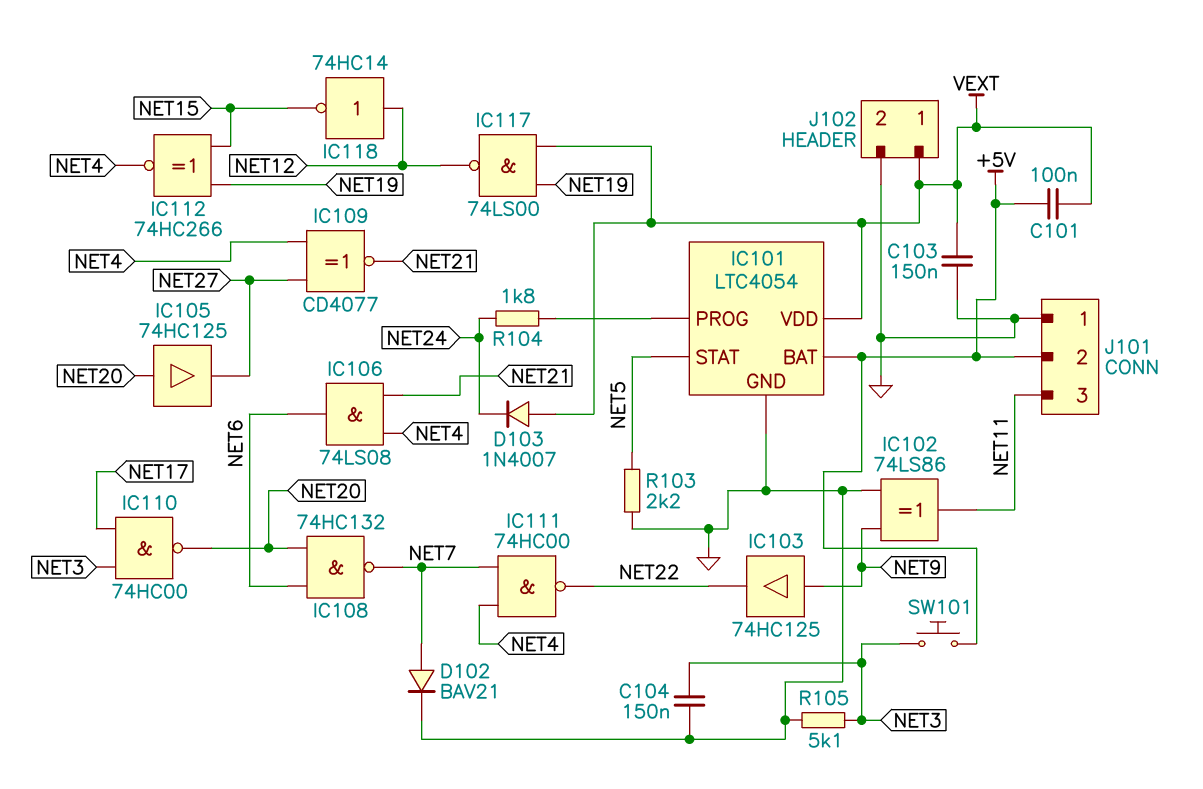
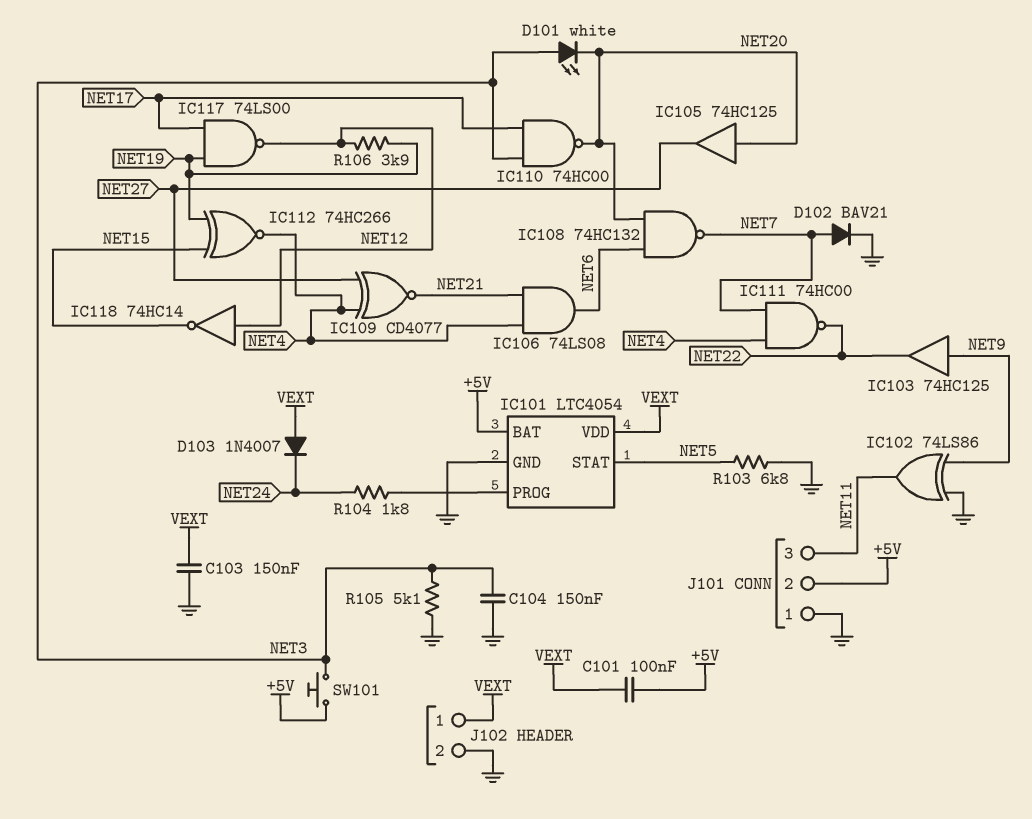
D101: none -> LED white (A NET3, K NET20)
IC117: NAND 74LS00 (in NET19, in VEXT, out NET12) -> NAND 74LS00 (in NET17, in NET19, out NET12)
R103: 2.2k (GND, NET5) -> 6.8k (GND, NET5)
R106: none -> 3.9k (NET12, NET19)

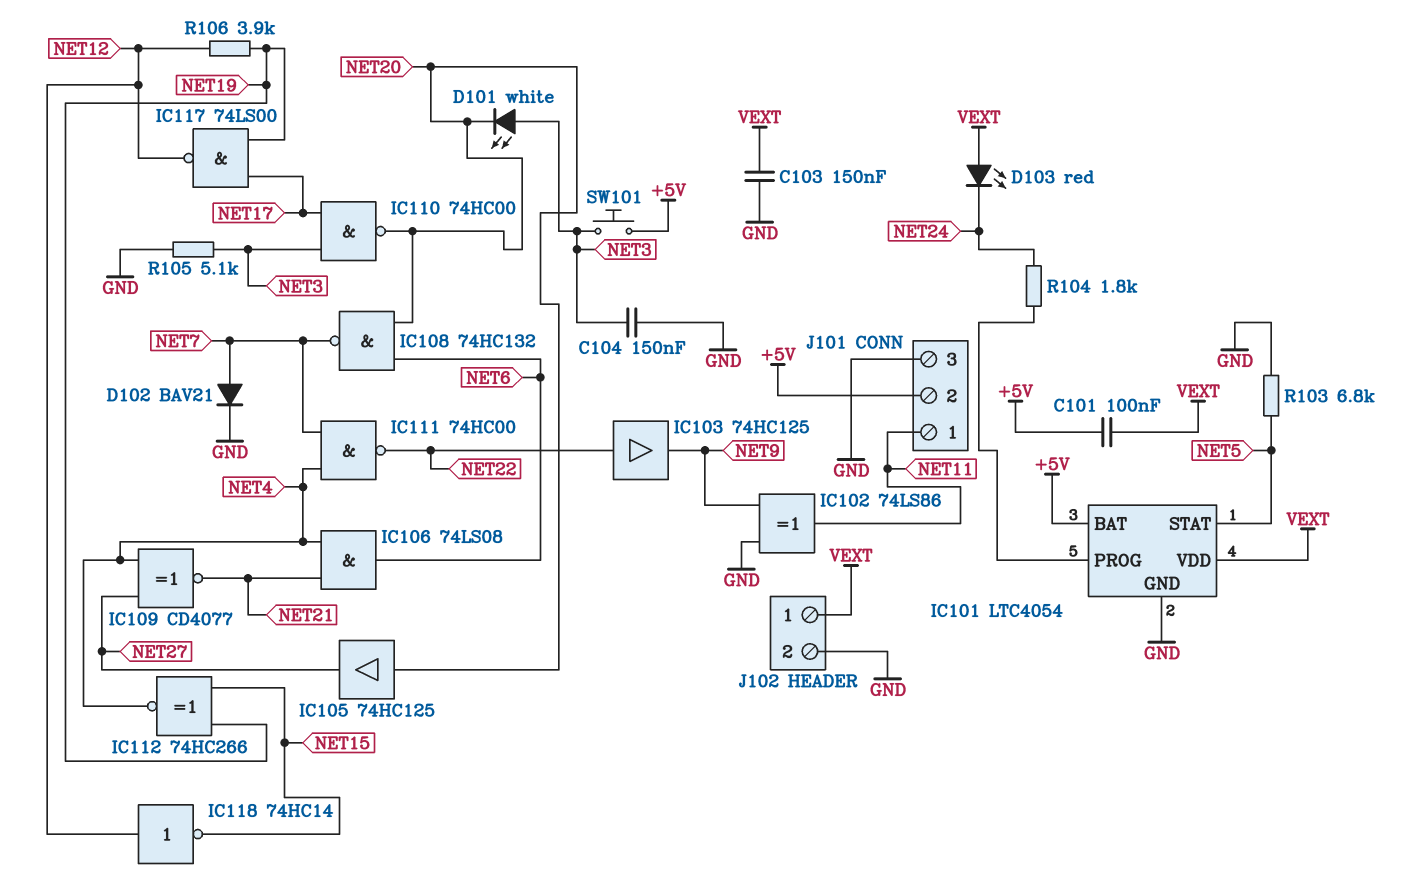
D103: diode 1N4007 (A VEXT, K NET24) -> LED red (A VEXT, K NET24)
IC103: buffer 74HC125 (in NET9, out NET22) -> buffer 74HC125 (in NET22, out NET9)
J101 pin 1: GND -> NET11
J101 pin 3: NET11 -> GND

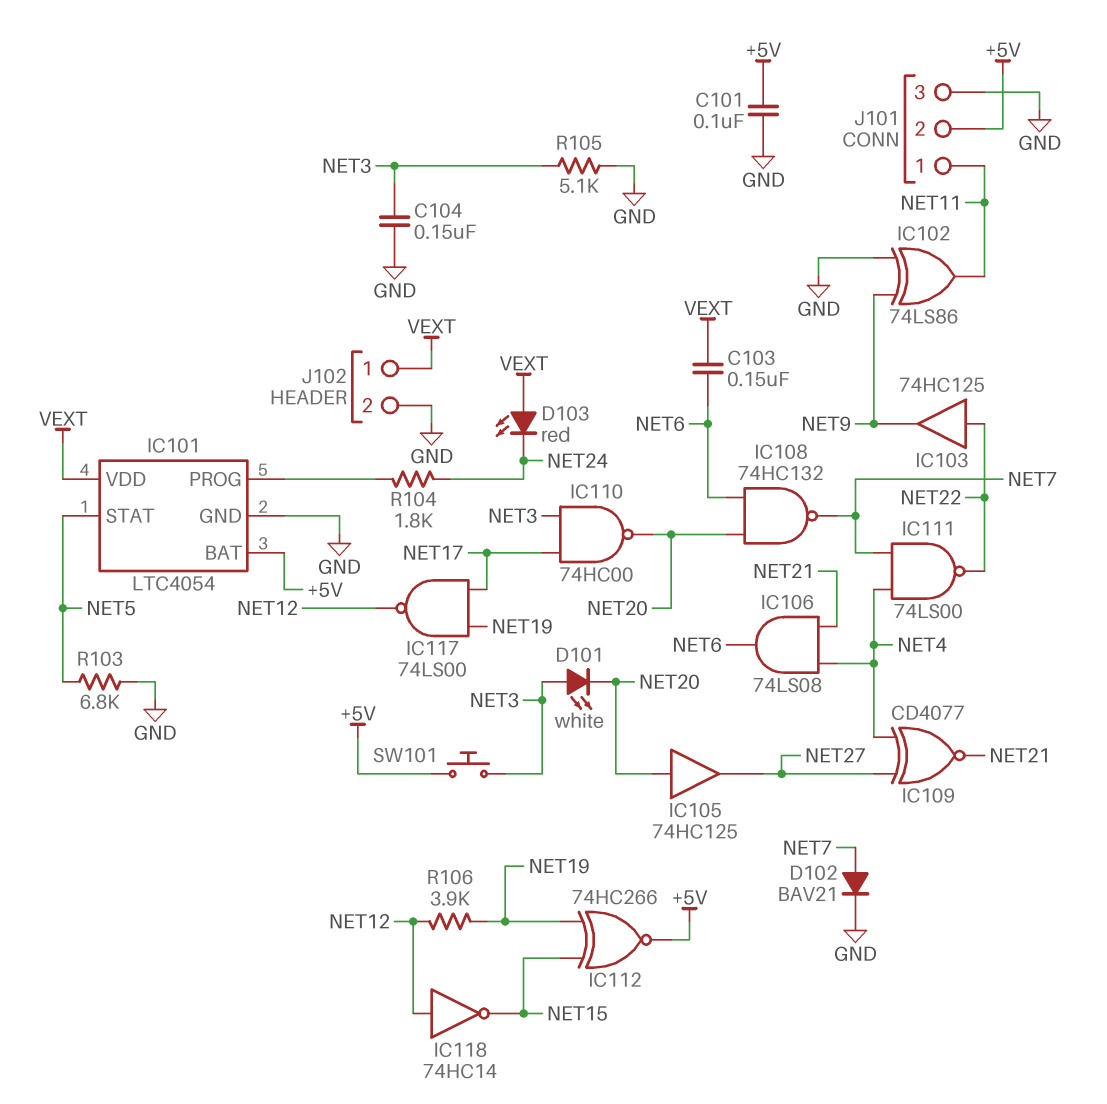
C101: 100nF (+5V, VEXT) -> 100nF (+5V, GND)
C103: 150nF (GND, VEXT) -> 150nF (NET6, VEXT)
IC111: NAND 74HC00 (in NET4, in NET7, out NET22) -> NAND 74LS00 (in NET4, in NET7, out NET22)
IC112: XNOR 74HC266 (in NET15, in NET19, out NET4) -> XNOR 74HC266 (in NET15, in NET19, out +5V)

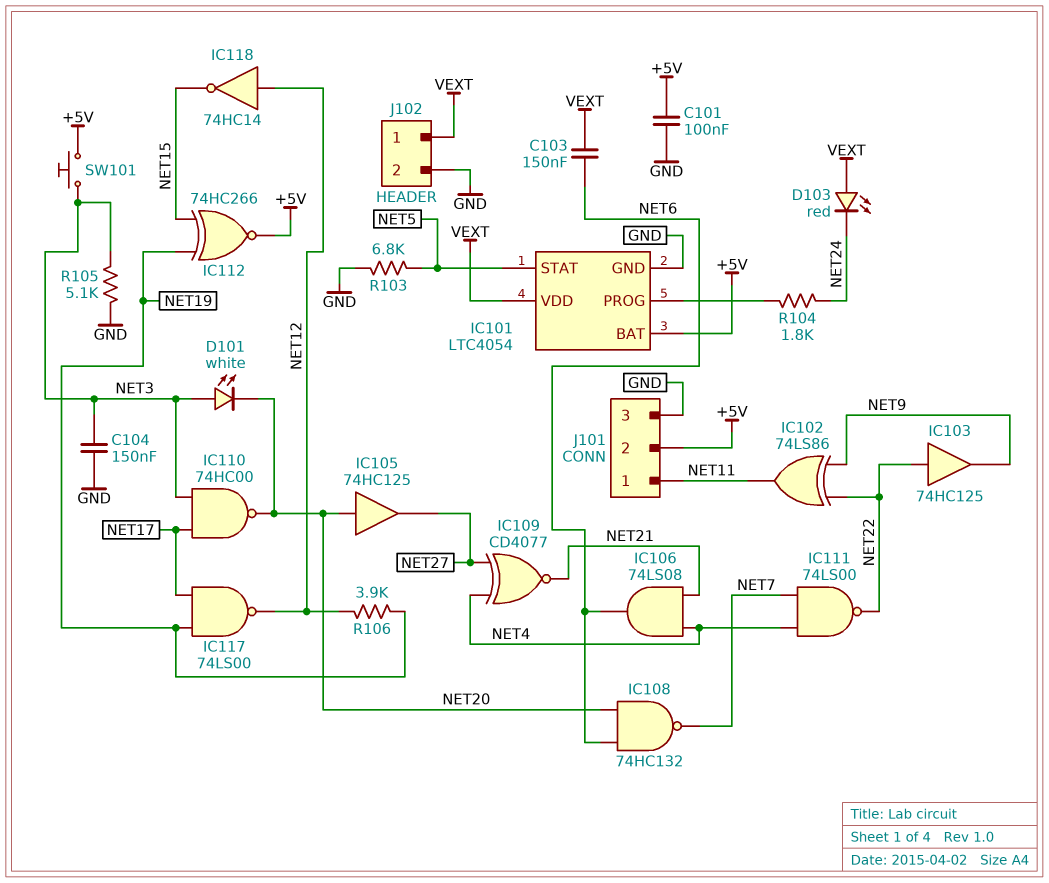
D102: diode BAV21 (A NET7, K GND) -> none
IC102: XOR 74LS86 (in GND, in NET9, out NET11) -> XOR 74LS86 (in NET9, in NET22, out NET11)

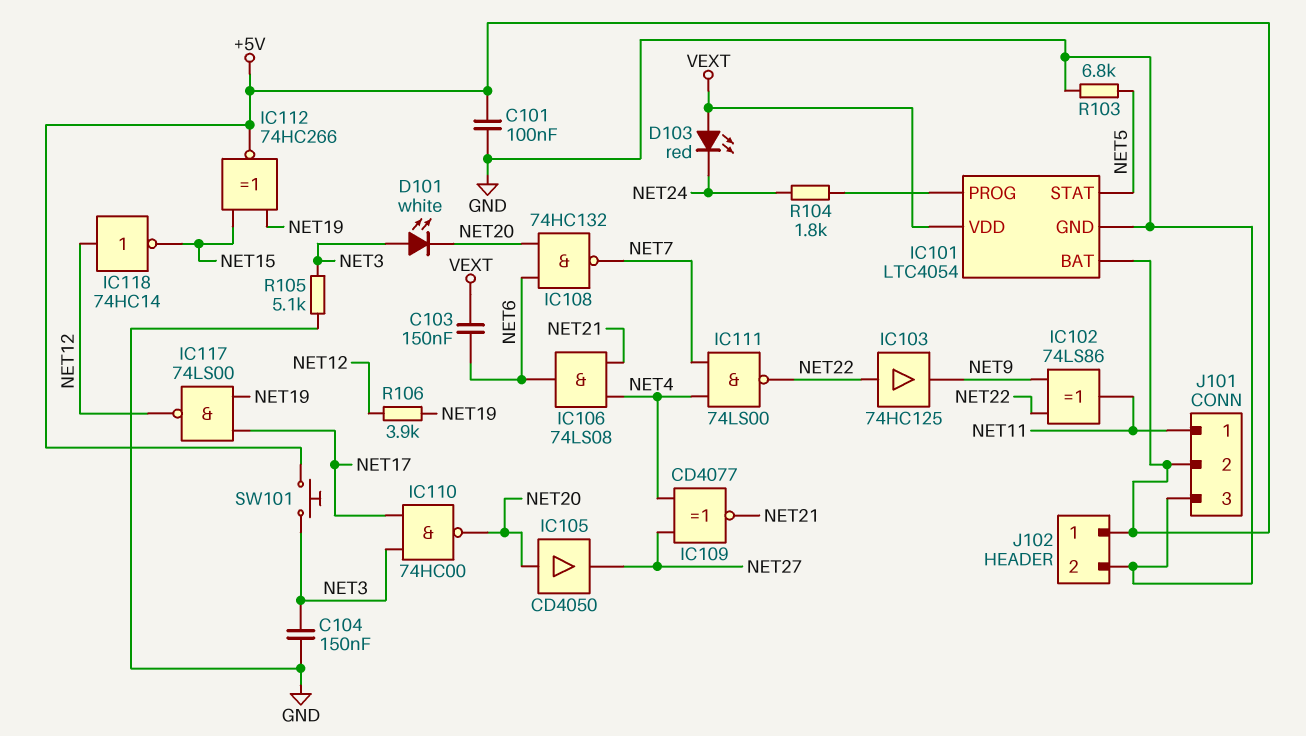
IC105: buffer 74HC125 (in NET20, out NET27) -> buffer CD4050 (in NET20, out NET27)
J102 pin 1: VEXT -> +5V

